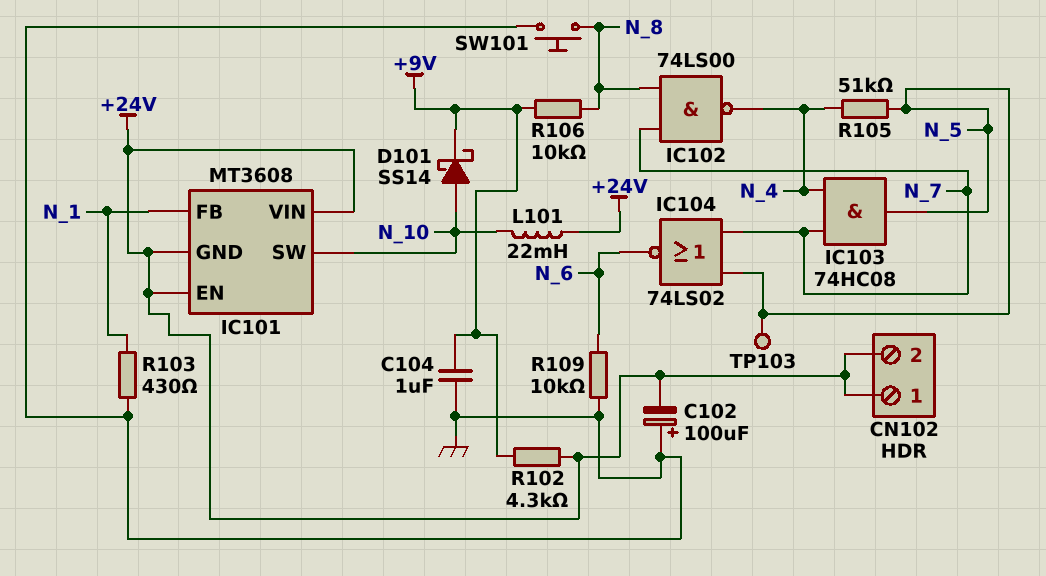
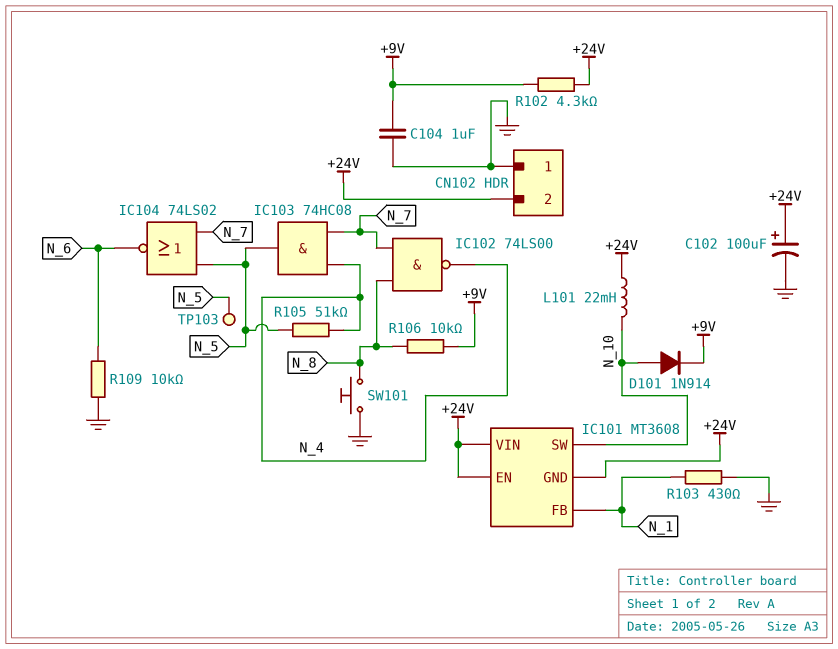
C102: 100uF (plus GND, minus +24V) -> 100uF (plus +24V, minus GND)
CN102 pin 1: +24V -> GND
D101: schottky SS14 (A N_10, K +9V) -> diode 1N914 (A N_10, K +9V)

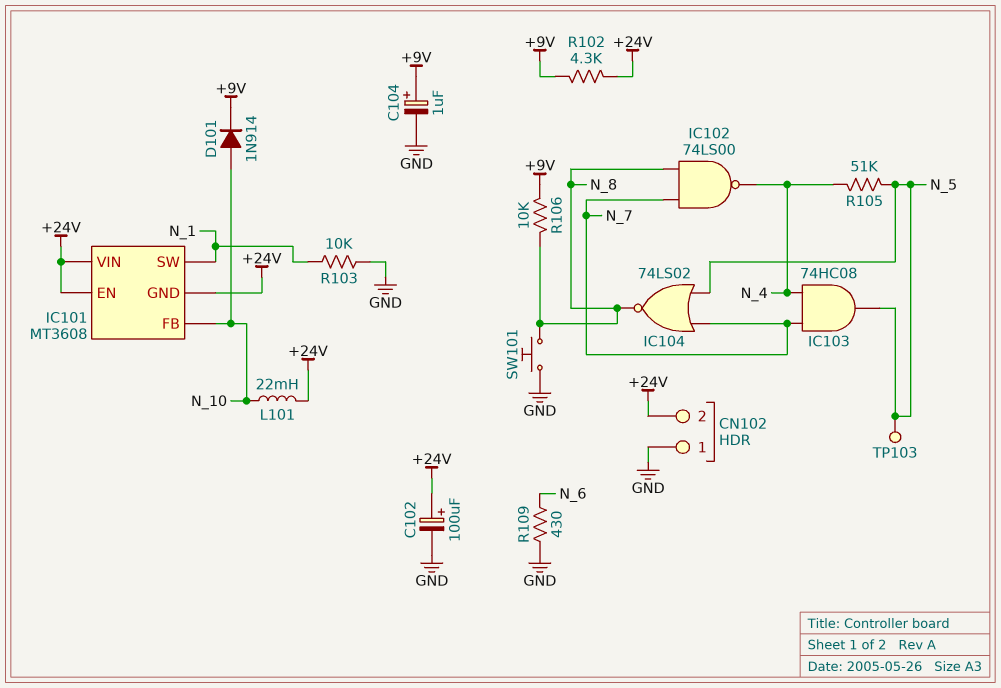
C104: 1uF (+9V, GND) -> 1uF (plus +9V, minus GND)
IC101 pin FB: N_1 -> N_10
IC101 pin SW: N_10 -> N_1
IC104: NOR 74LS02 (in N_5, in N_7, out N_6) -> NOR 74LS02 (in N_5, in N_7, out N_8)
R103: 430 (GND, N_1) -> 10k (GND, N_1)
R109: 10k (GND, N_6) -> 430 (GND, N_6)

